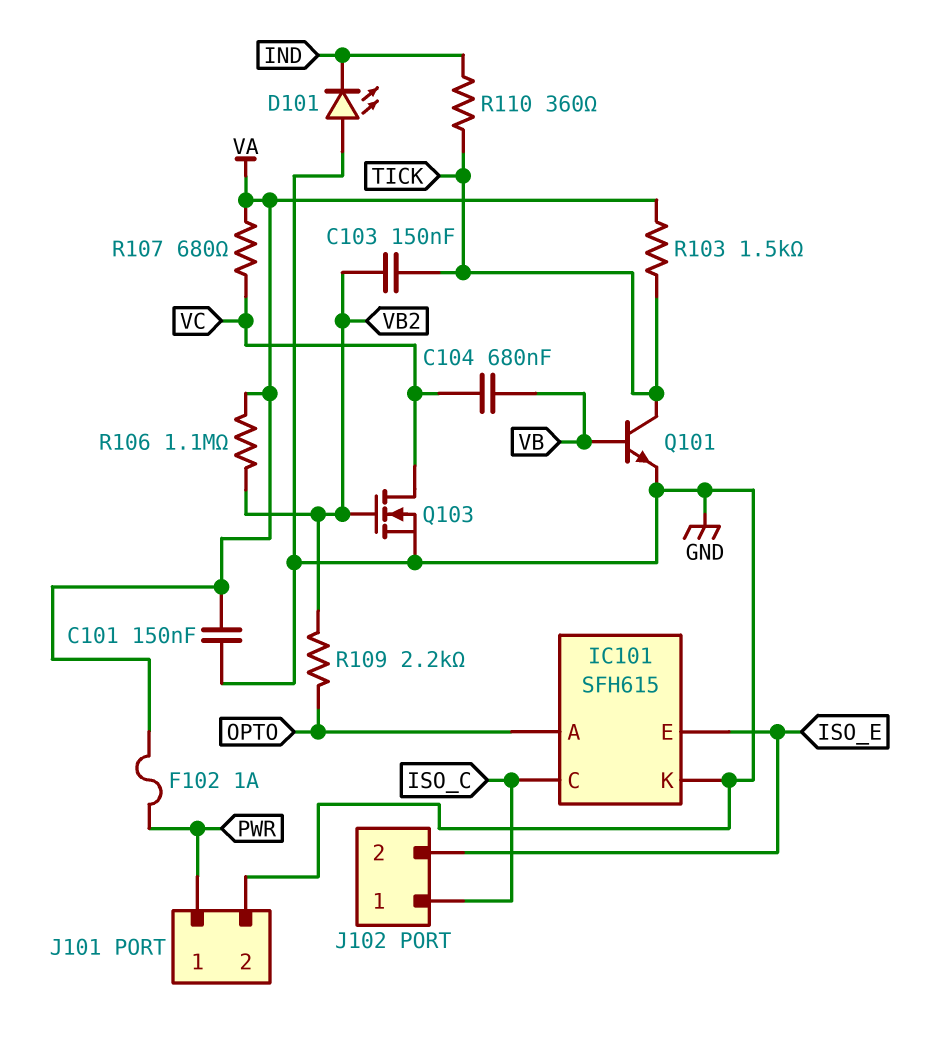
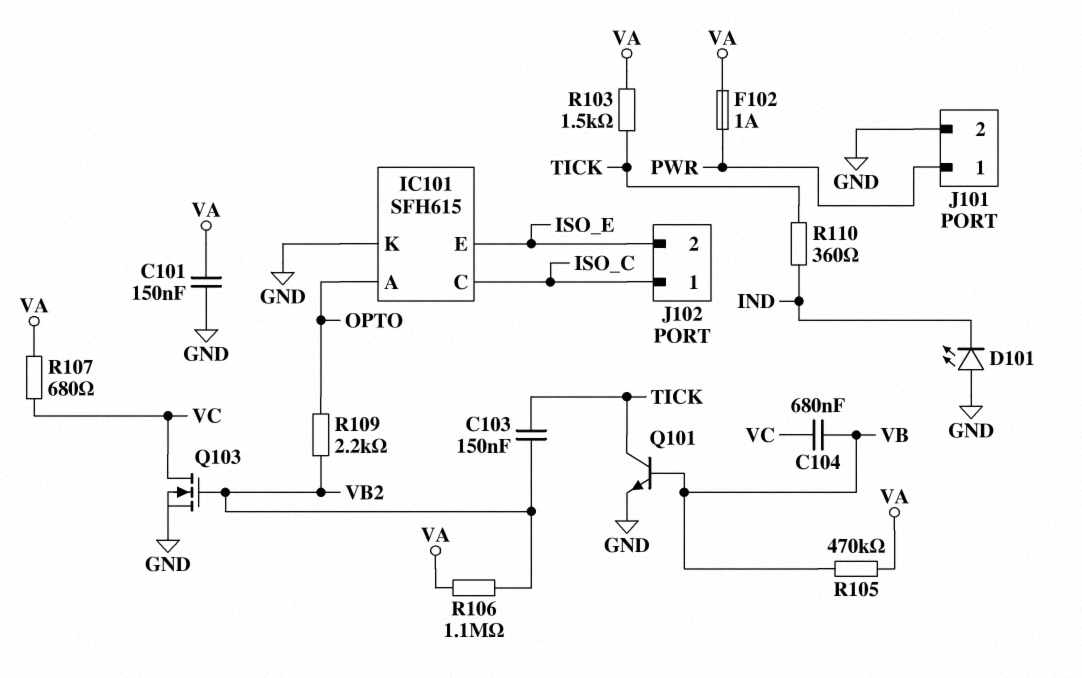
R105: none -> 470k (VA, VB)

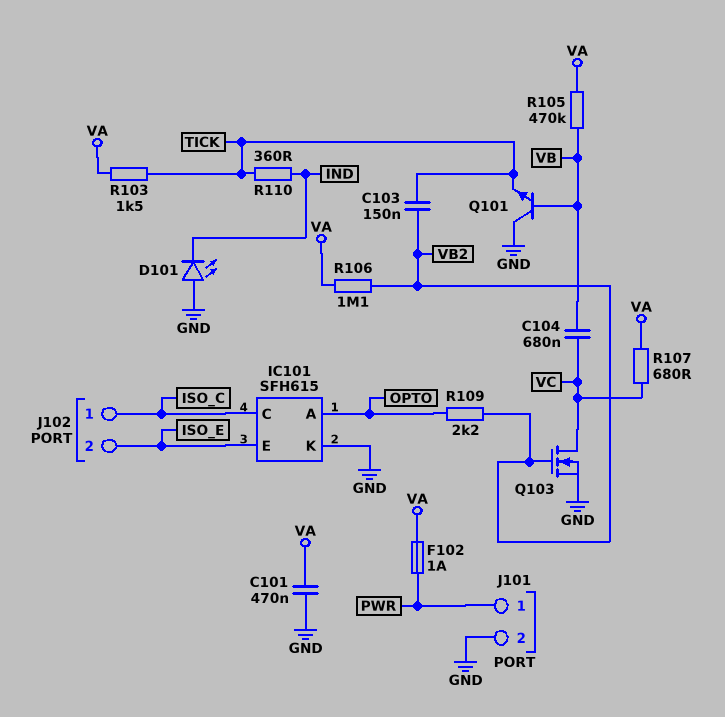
C101: 150nF (GND, VA) -> 470nF (GND, VA)
Q101: NPN (B VB, C TICK, E GND) -> NPN (B VB, C GND, E TICK)

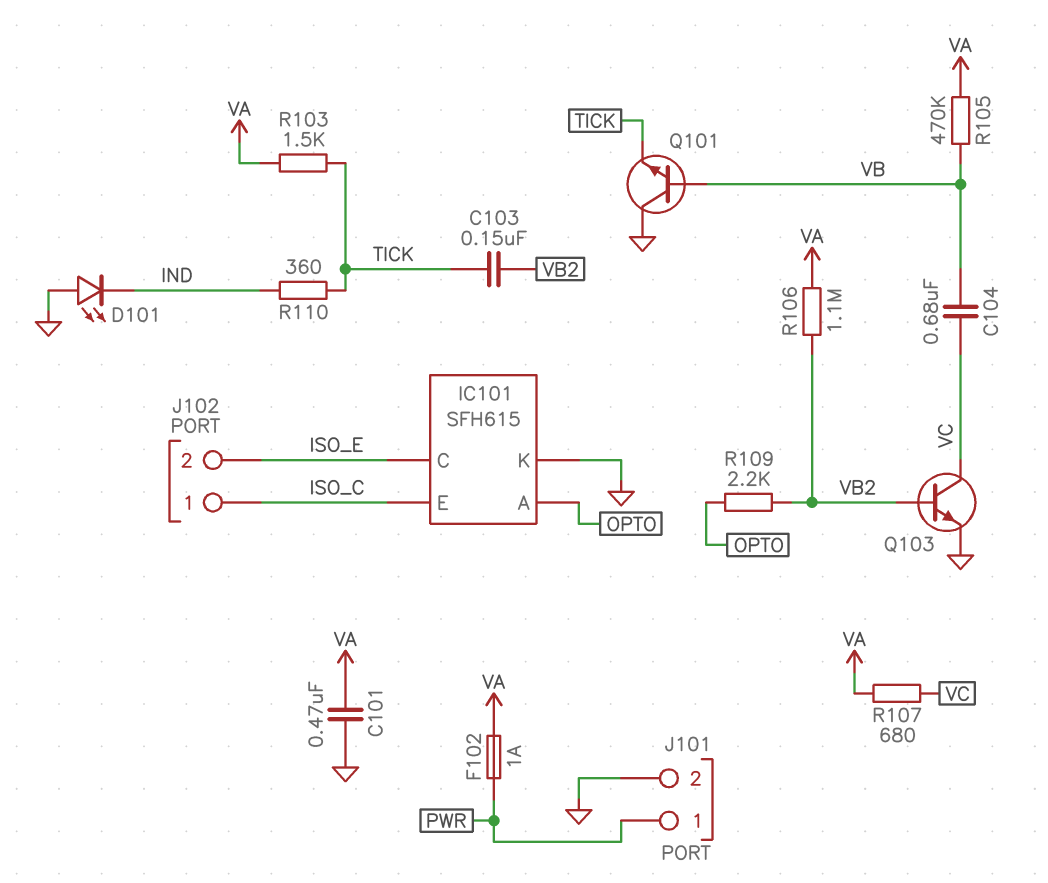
IC101 pin C: ISO_C -> ISO_E
IC101 pin E: ISO_E -> ISO_C
Q103: NMOS (G VB2, D VC, S GND) -> NPN (B VB2, C VC, E GND)

